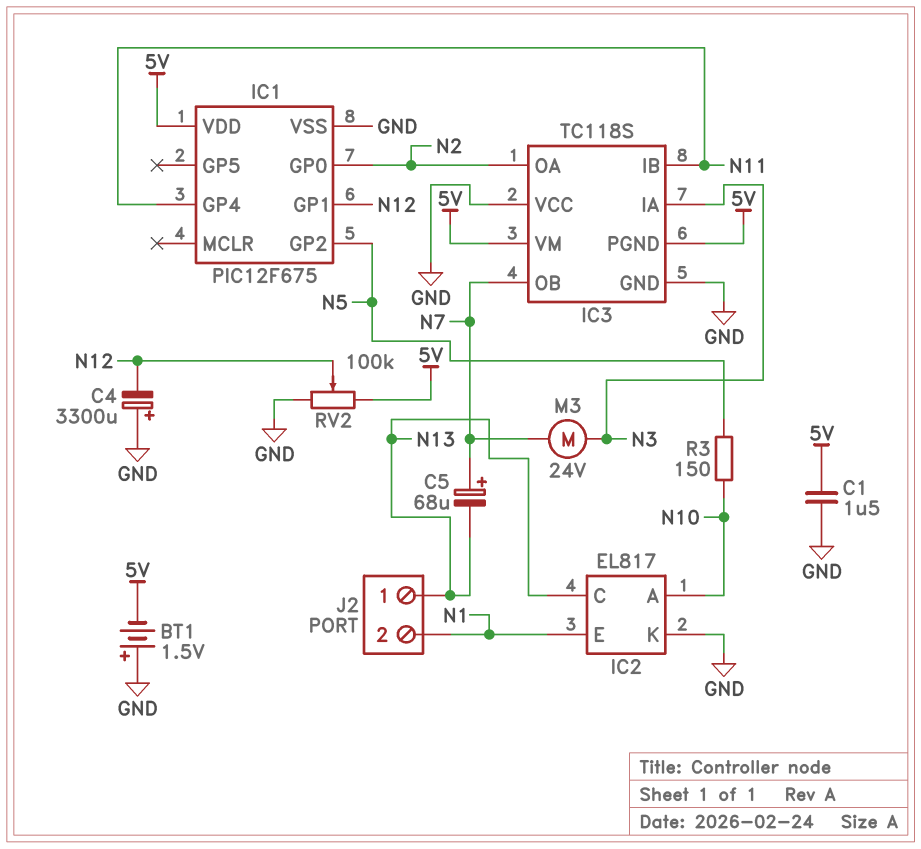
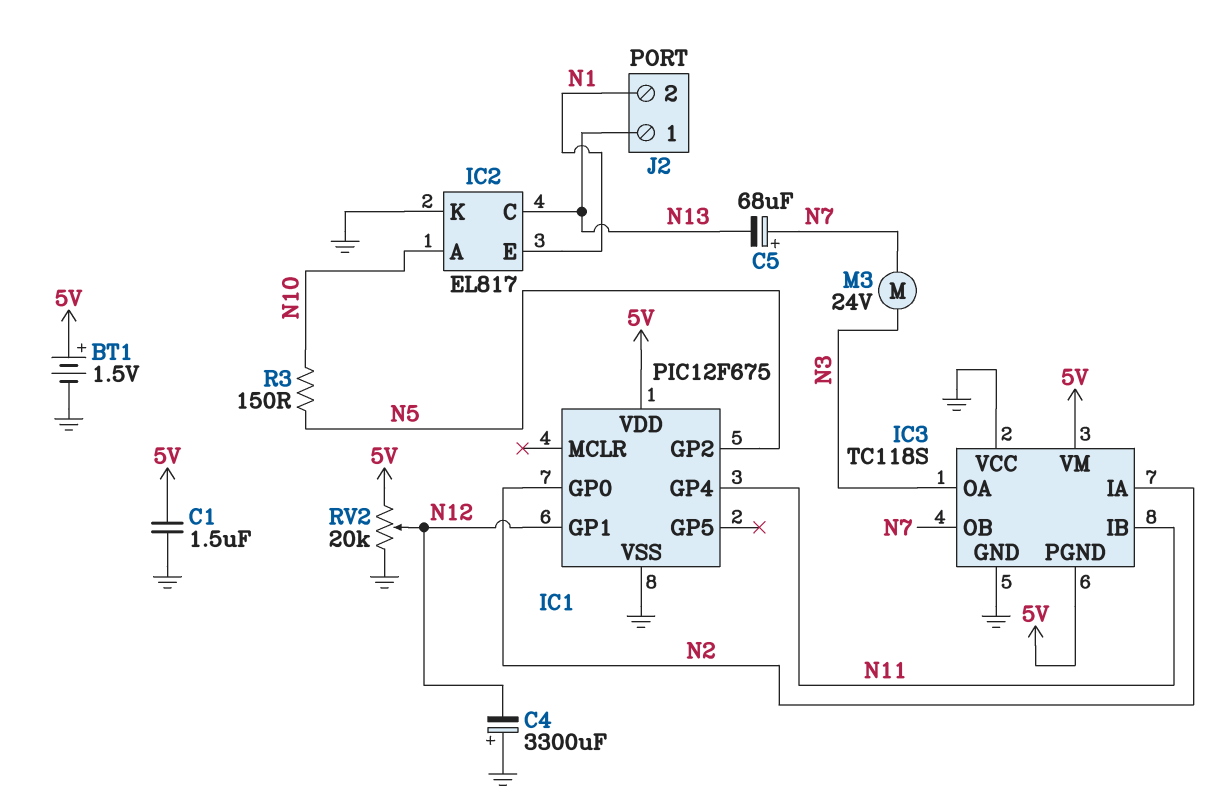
BT1: 1.5V (plus GND, minus 5V) -> 1.5V (plus 5V, minus GND)
IC3 pin IA: N3 -> N2
IC3 pin OA: N2 -> N3
RV2: 100k (5V, GND, wiper N12) -> 20k (5V, GND, wiper N12)

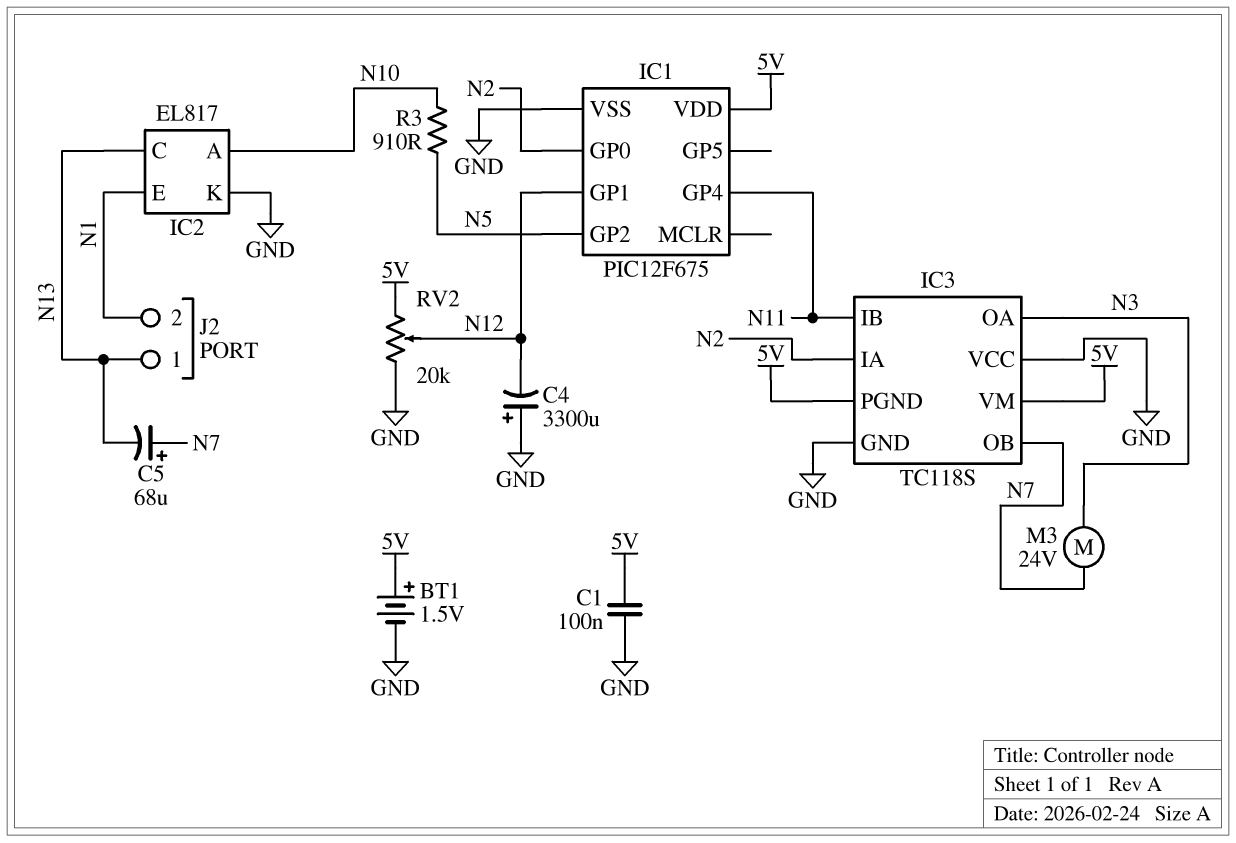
C1: 1.5uF (5V, GND) -> 100nF (5V, GND)
R3: 150 (N5, N10) -> 910 (N5, N10)

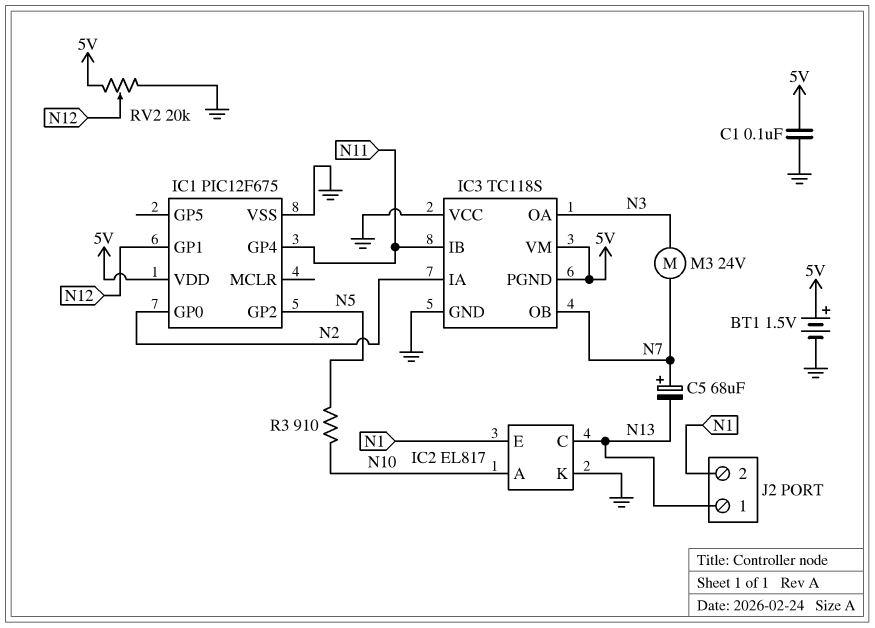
C4: 3300uF (plus GND, minus N12) -> none

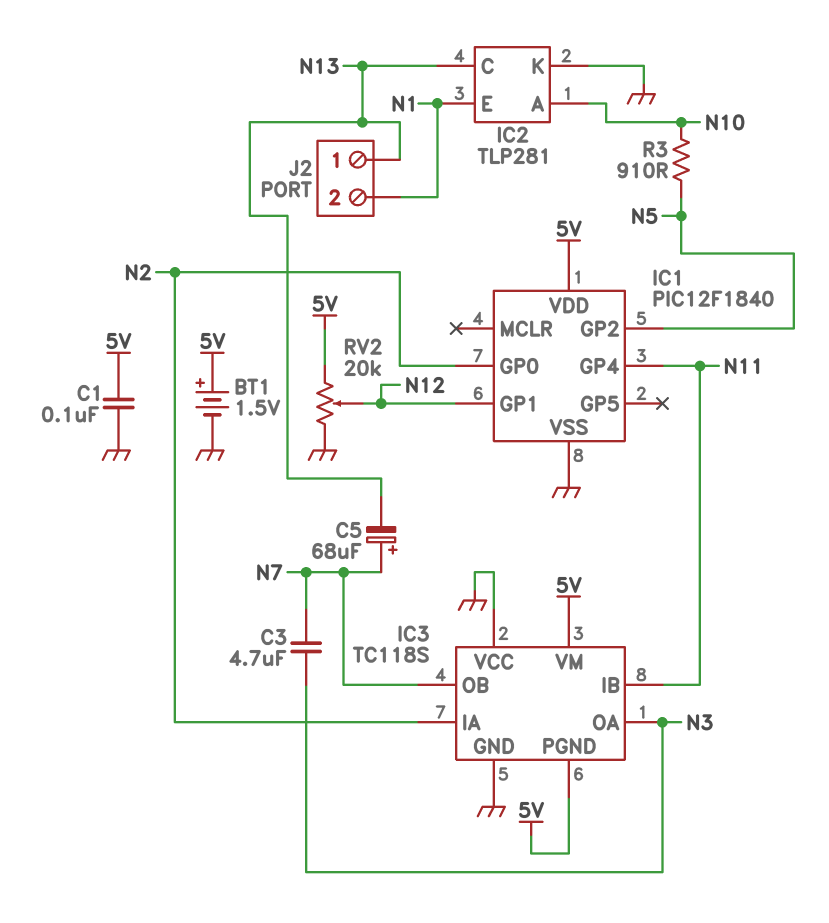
C3: none -> 4.7uF (N3, N7)
IC1: PIC12F675 -> PIC12F1840
IC2: EL817 -> TLP281
M3: motor 24V (N3, N7) -> none

